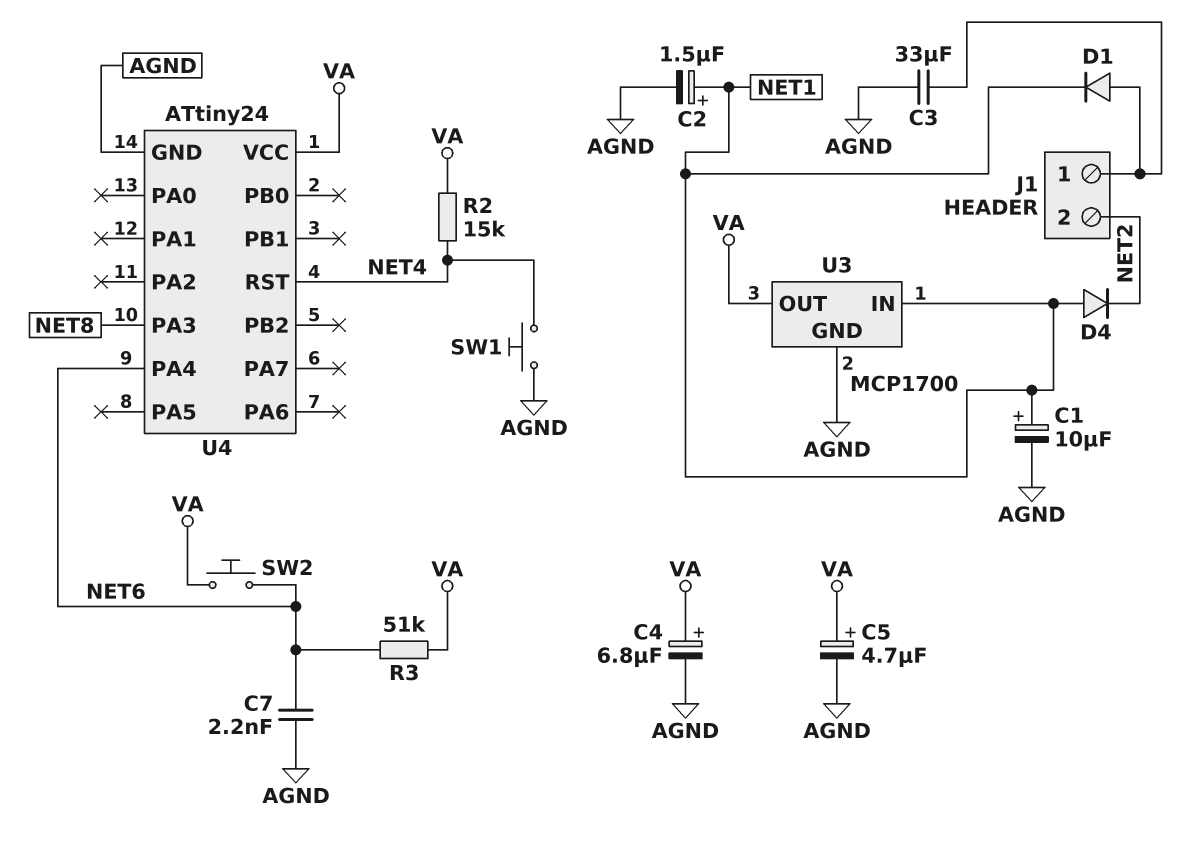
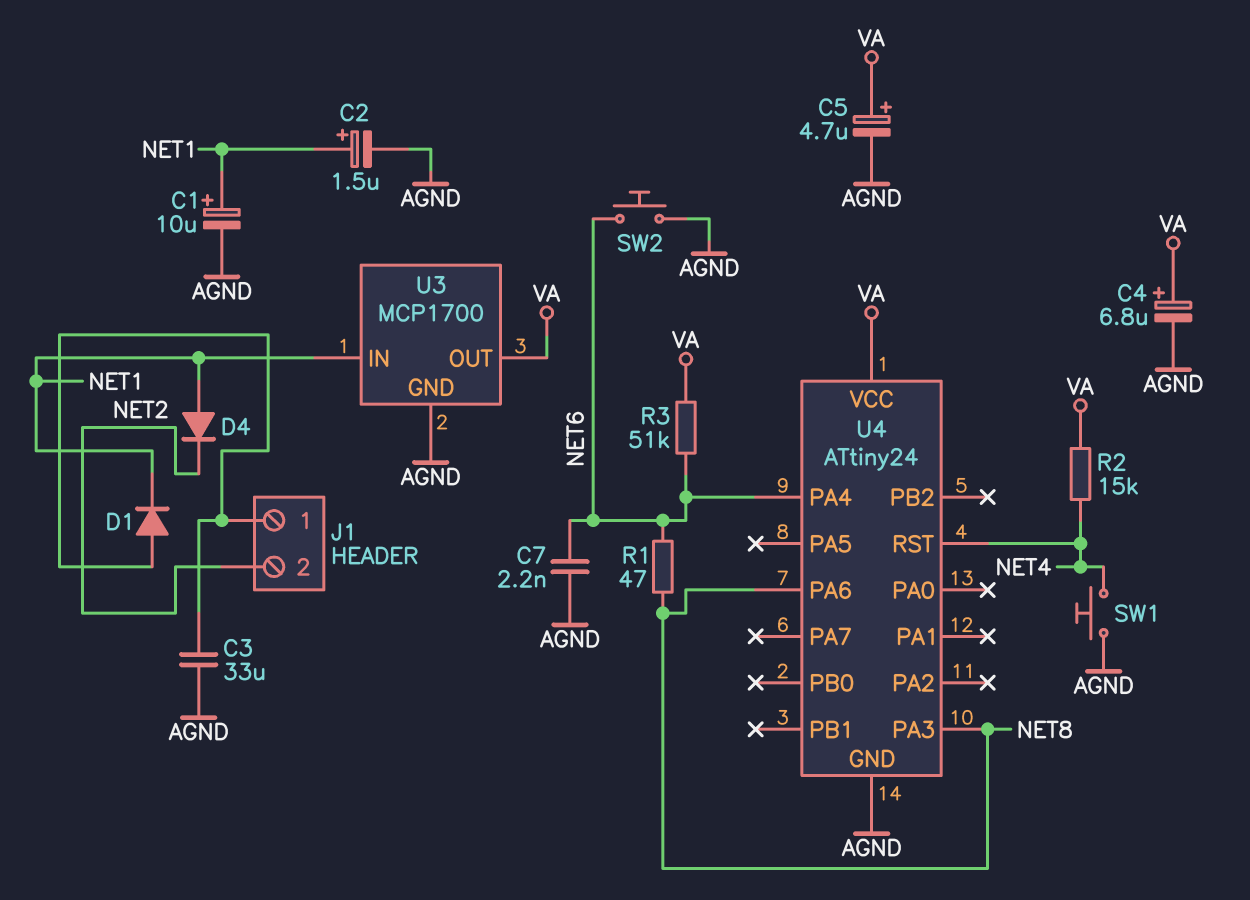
R1: none -> 47 (NET6, NET8)
SW2: button (NET6, VA) -> button (AGND, NET6)
U4 pin PA6: none -> NET8

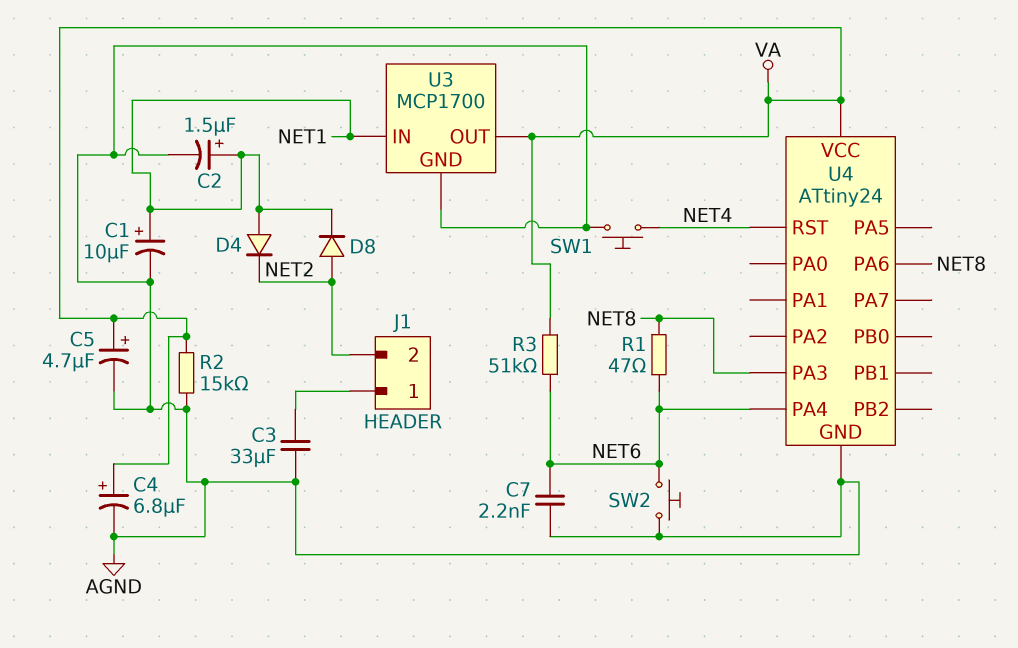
D1: diode (A J1/1, K NET1) -> none
D8: none -> diode (A NET2, K NET1)
R2: 15k (NET4, VA) -> 15k (AGND, VA)

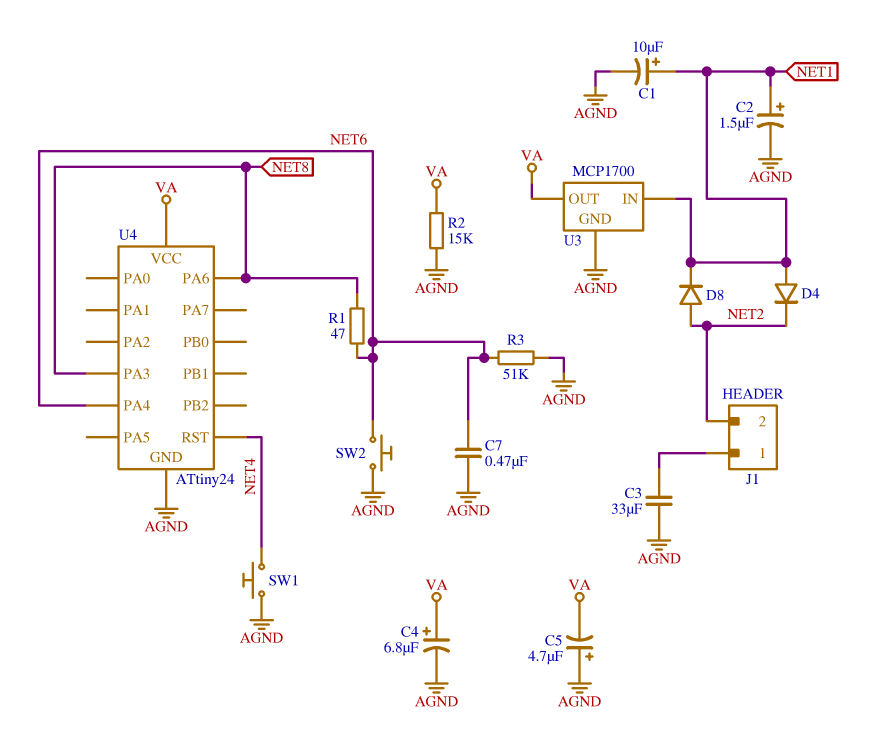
C5: 4.7uF (plus VA, minus AGND) -> 4.7uF (plus AGND, minus VA)
C7: 2.2nF (AGND, NET6) -> 470nF (AGND, NET6)
R3: 51k (NET6, VA) -> 51k (AGND, NET6)

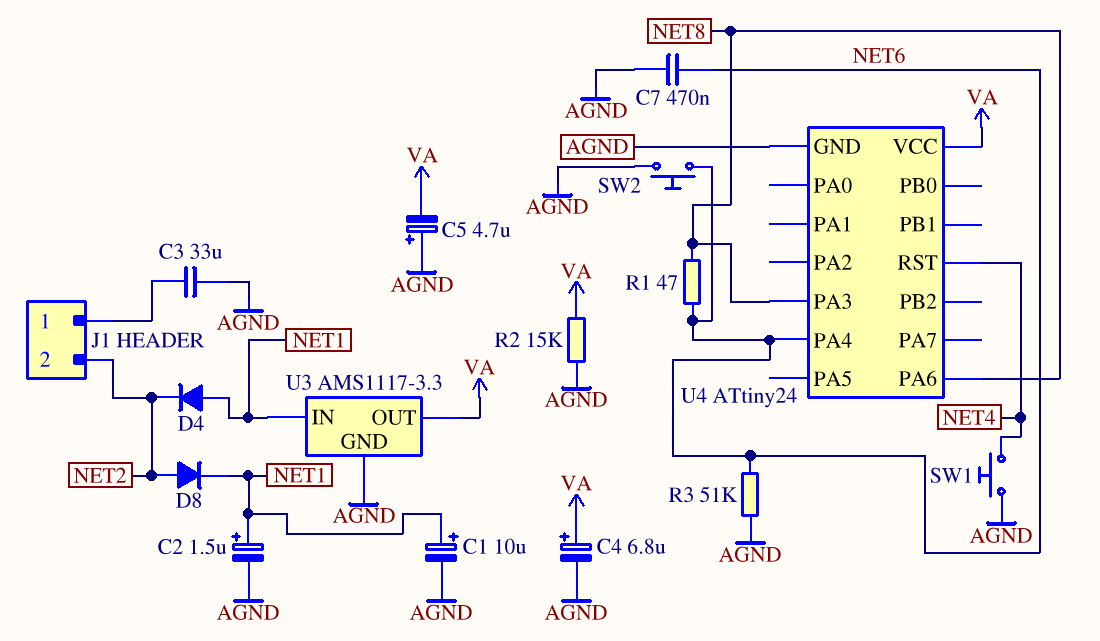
U3: MCP1700 -> AMS1117-3.3

